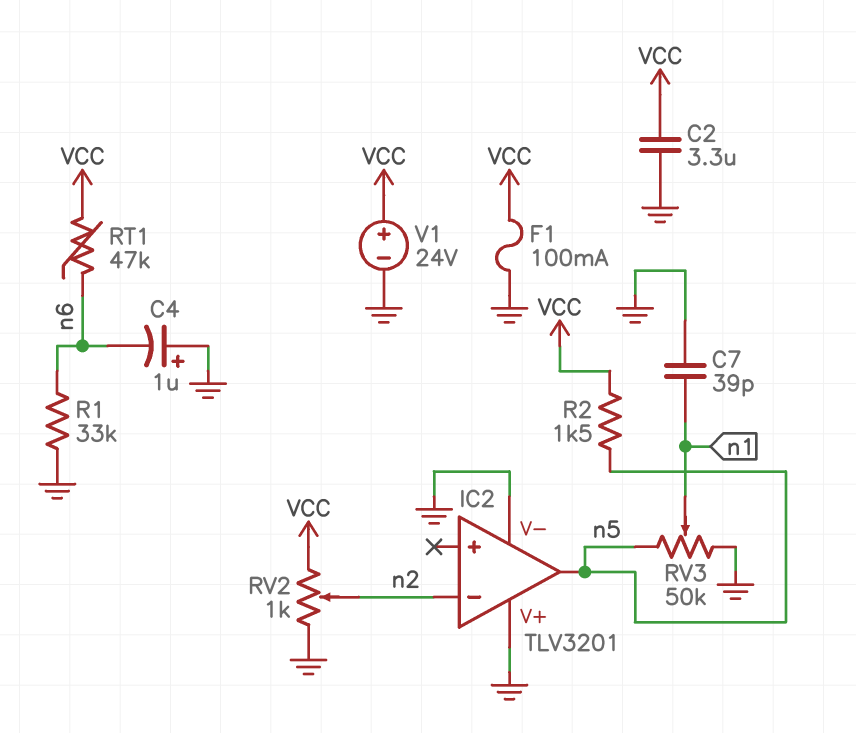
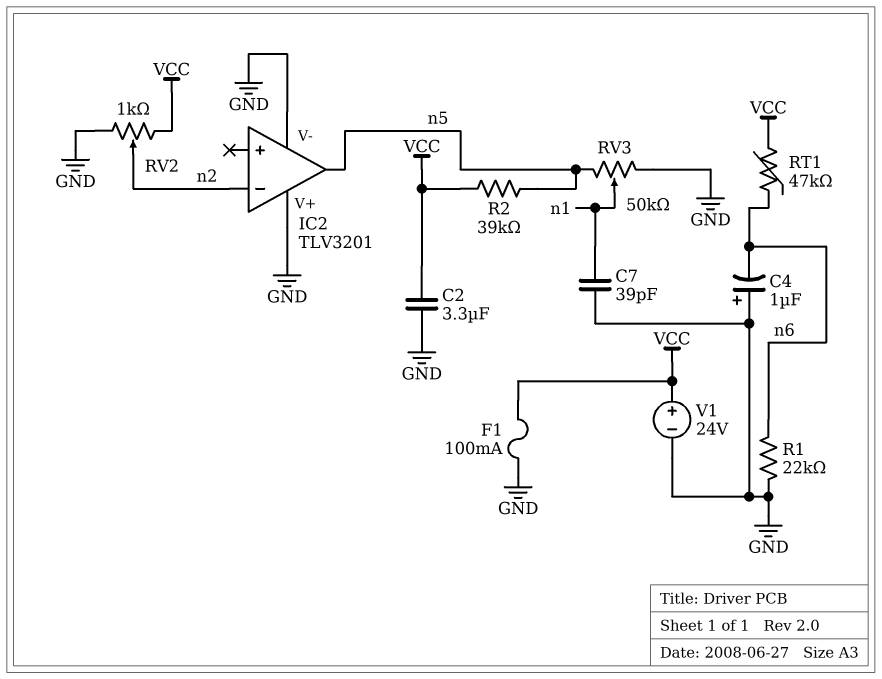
R1: 33k (GND, n6) -> 22k (GND, n6)
R2: 1.5k (VCC, n5) -> 39k (VCC, n5)

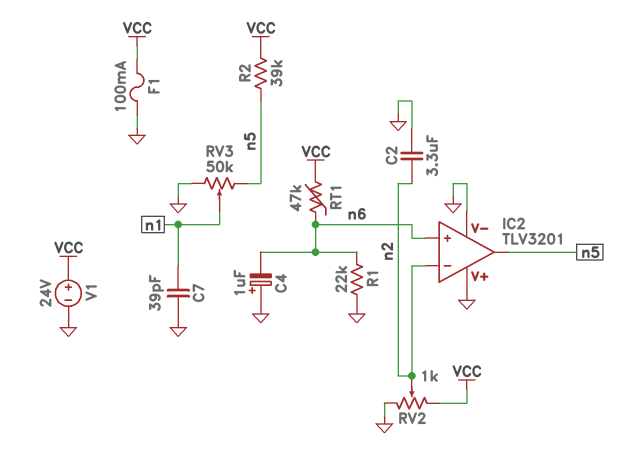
C2: 3.3uF (GND, VCC) -> 3.3uF (GND, n2)
IC2 pin in+: none -> n6

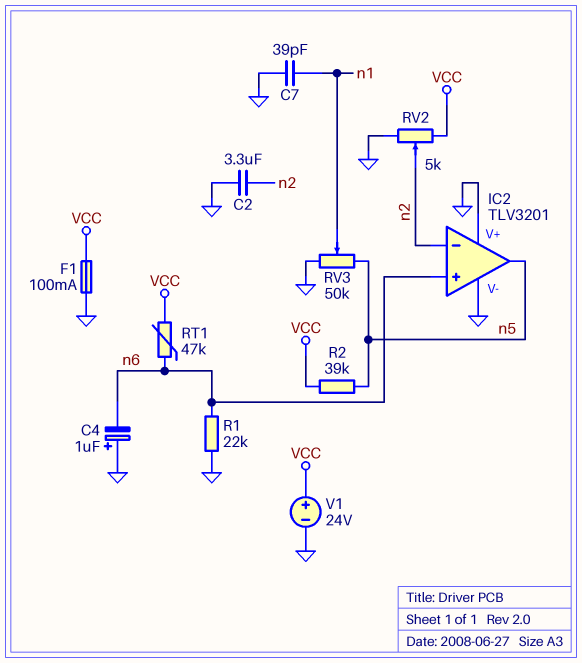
RV2: 1k (GND, VCC, wiper n2) -> 5k (GND, VCC, wiper n2)

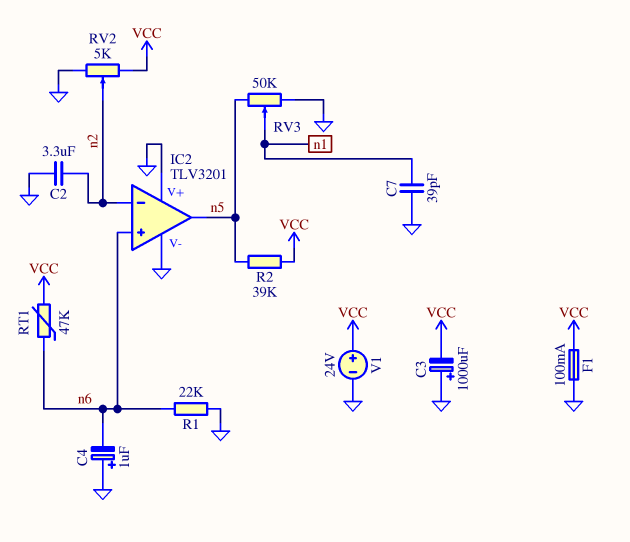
C3: none -> 1000uF (plus GND, minus VCC)

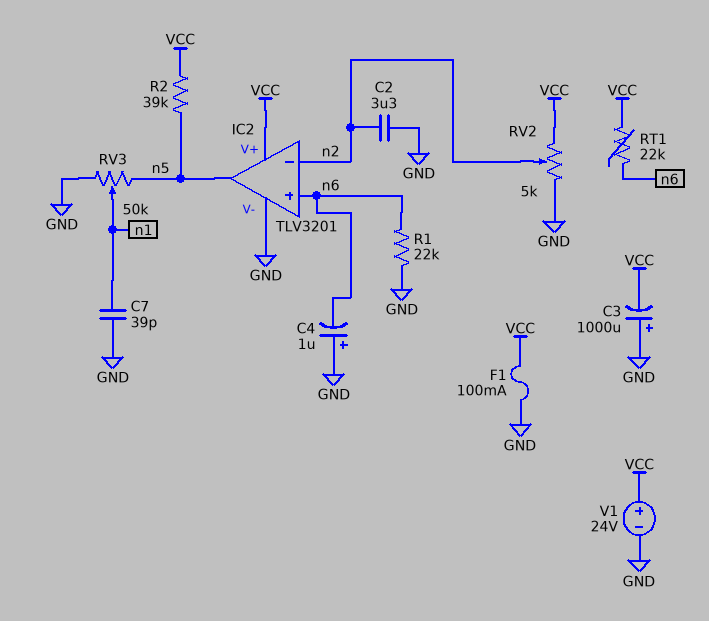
IC2 pin V+: GND -> VCC
RT1: 47k (VCC, n6) -> 22k (VCC, n6)

